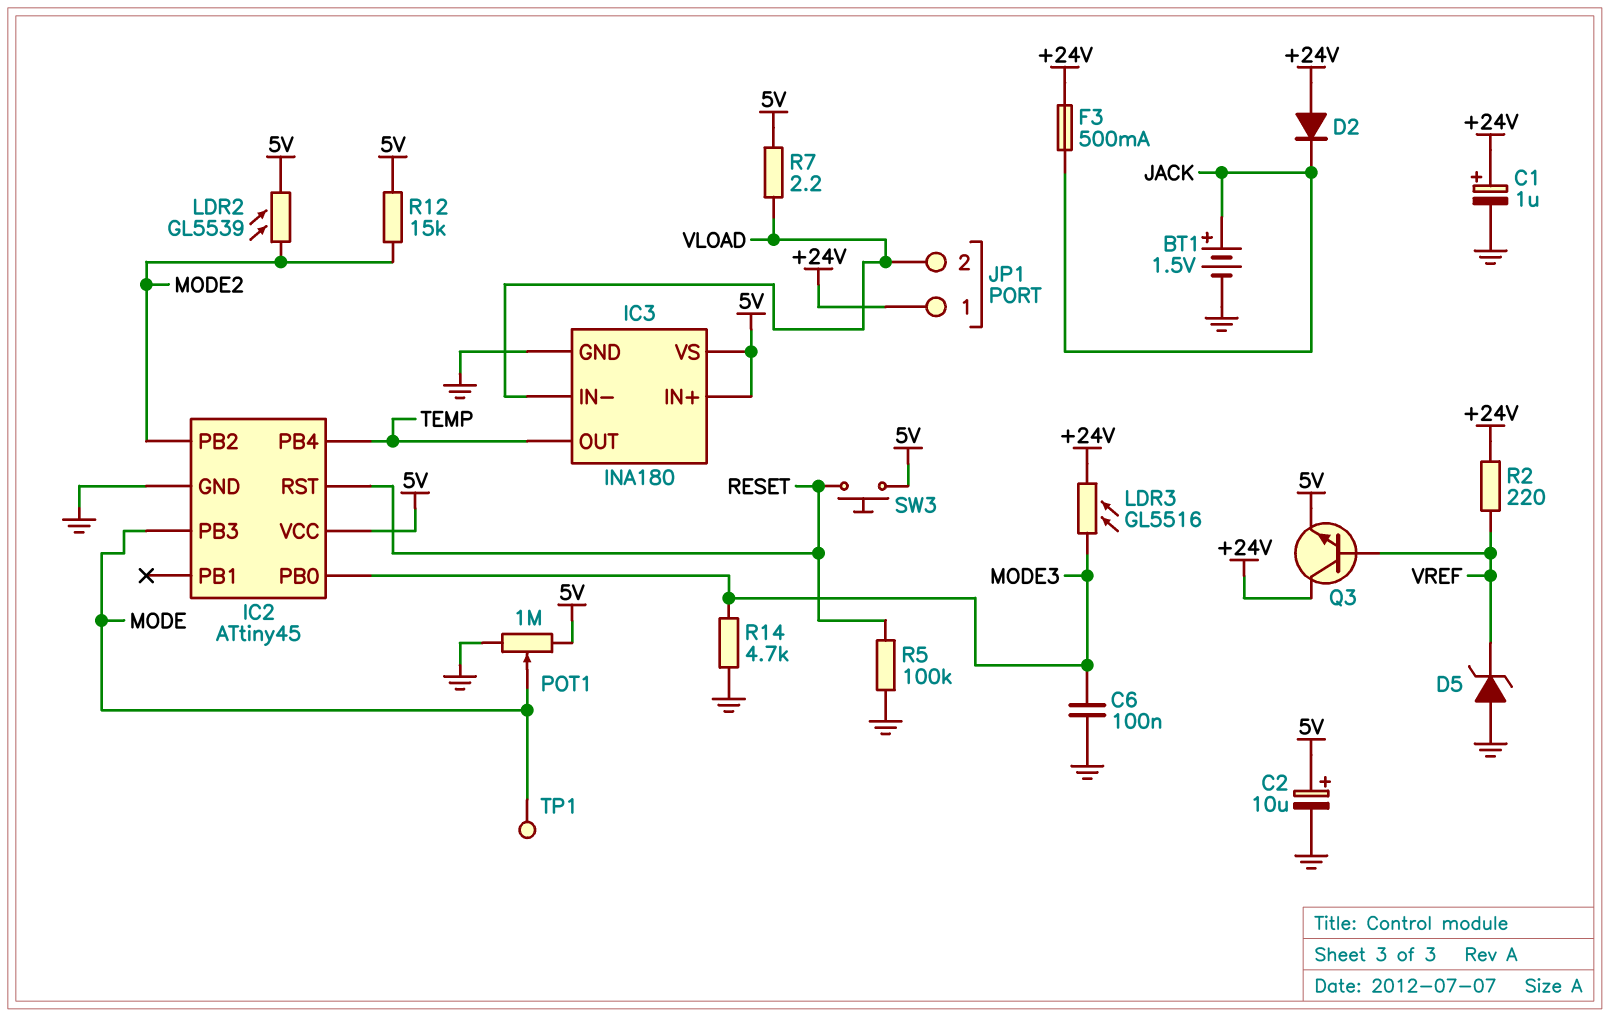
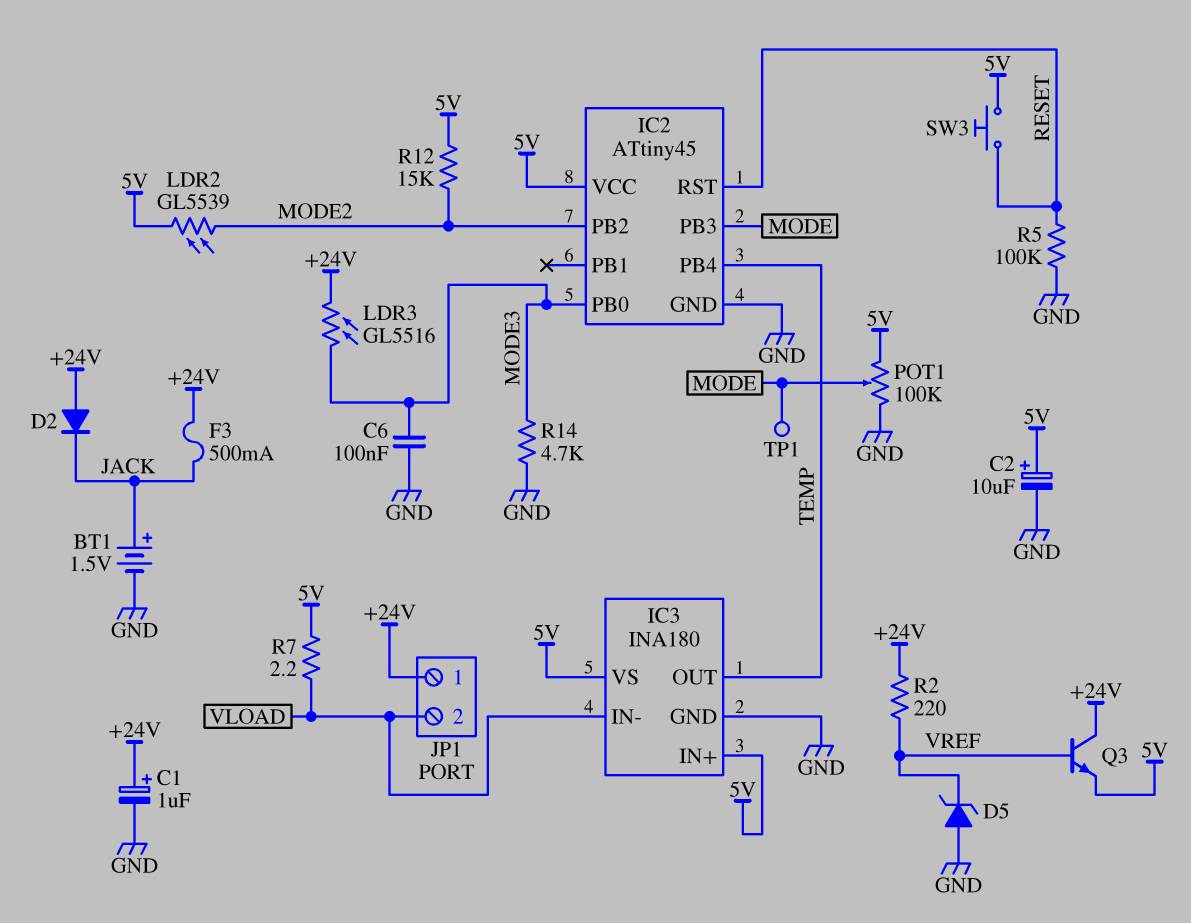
POT1: 1M (5V, GND, wiper MODE) -> 100k (5V, GND, wiper MODE)

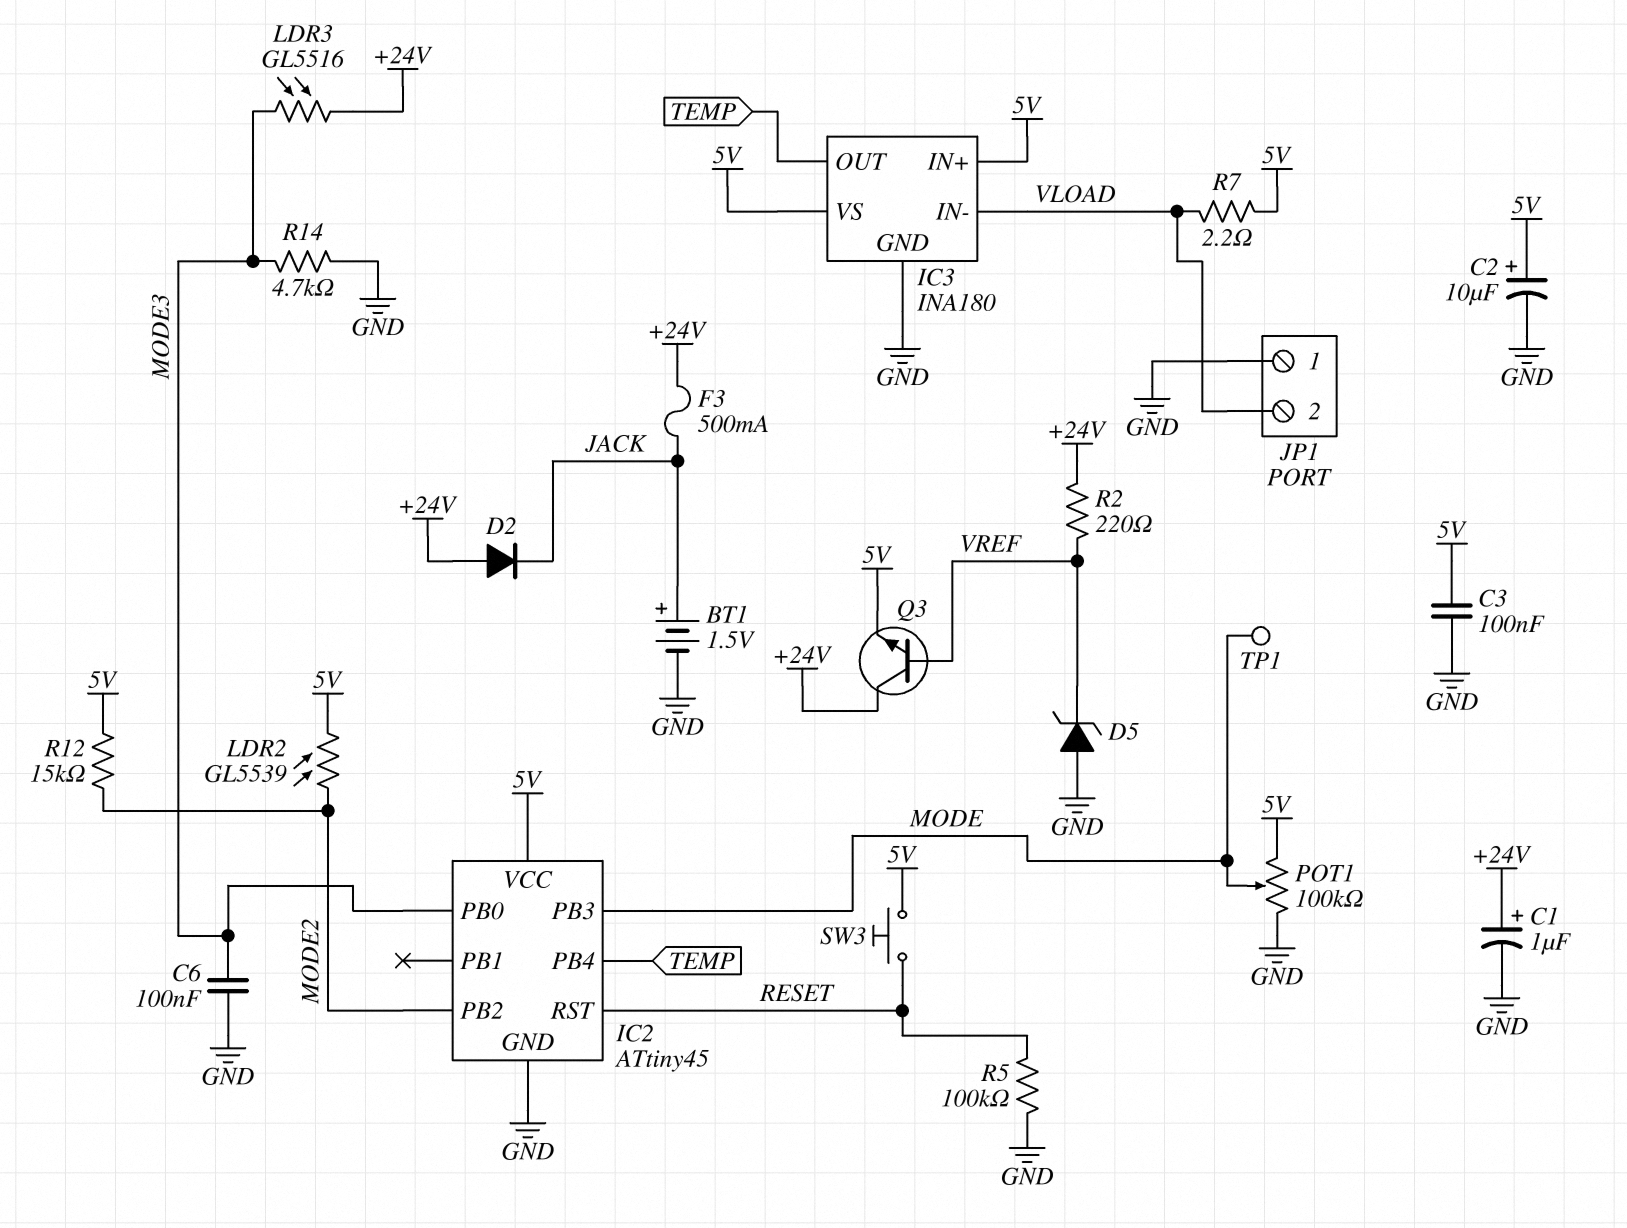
C3: none -> 100nF (5V, GND)
JP1 pin 1: +24V -> GND

